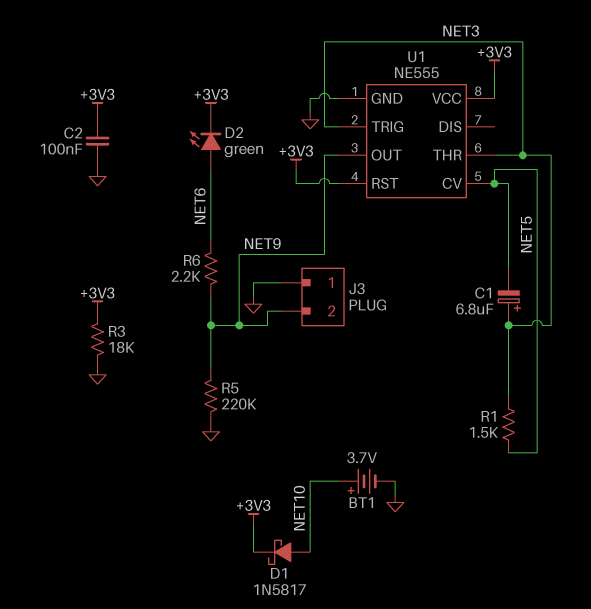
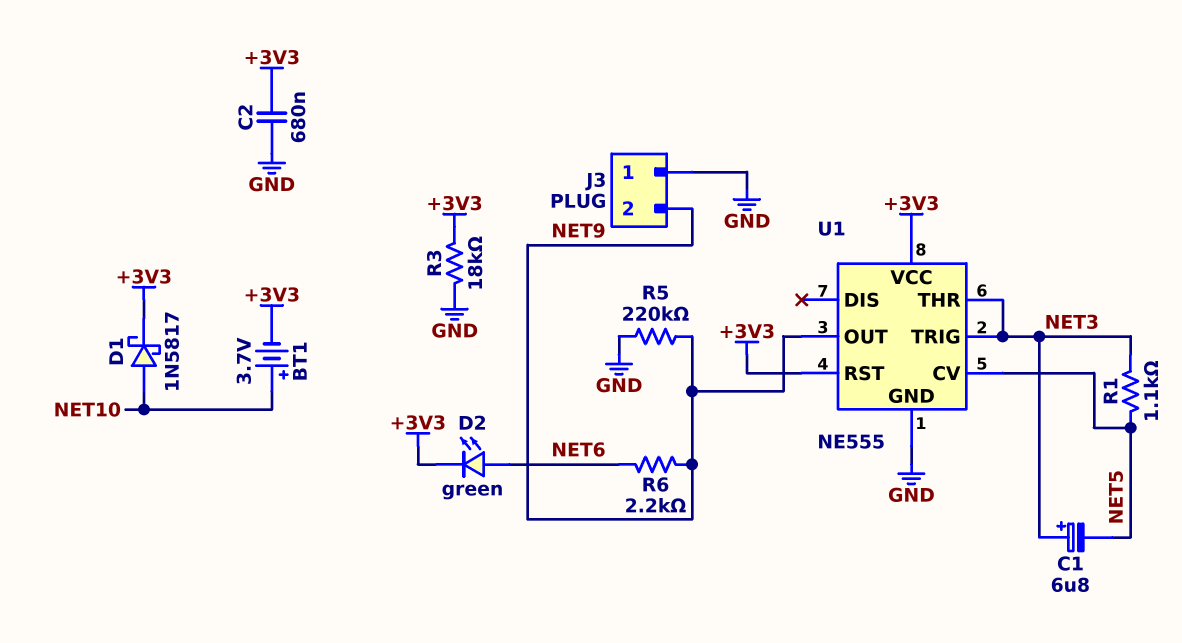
BT1: 3.7V (plus NET10, minus GND) -> 3.7V (plus NET10, minus +3V3)
C2: 100nF (+3V3, GND) -> 680nF (+3V3, GND)
R1: 1.5k (NET3, NET5) -> 1.1k (NET3, NET5)

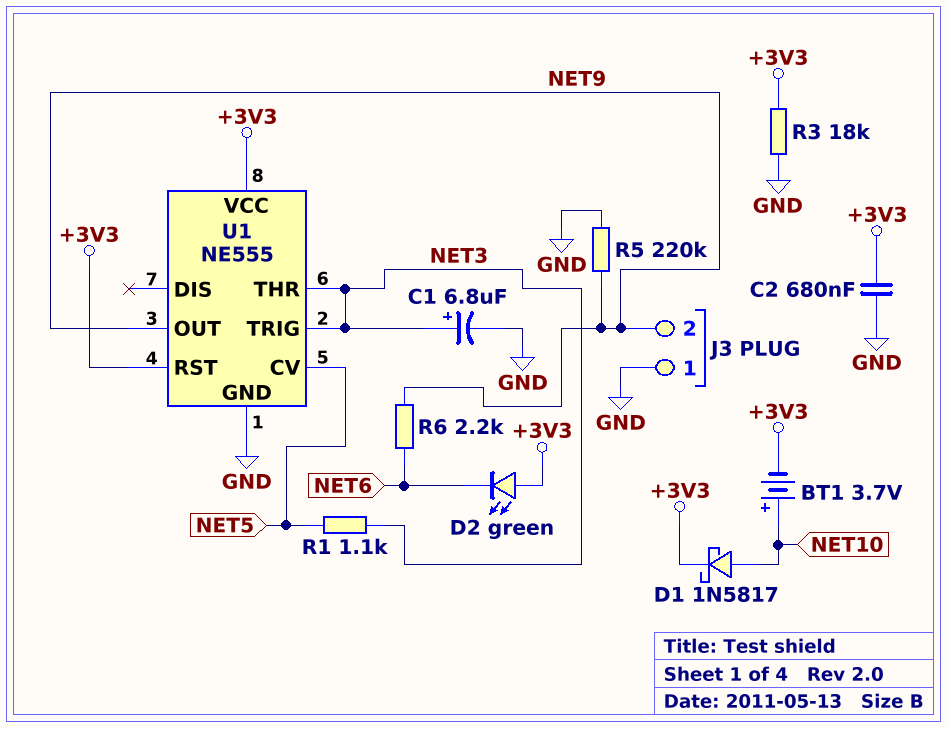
C1: 6.8uF (plus NET3, minus NET5) -> 6.8uF (plus NET3, minus GND)
D2: LED green (A NET6, K +3V3) -> LED green (A +3V3, K NET6)

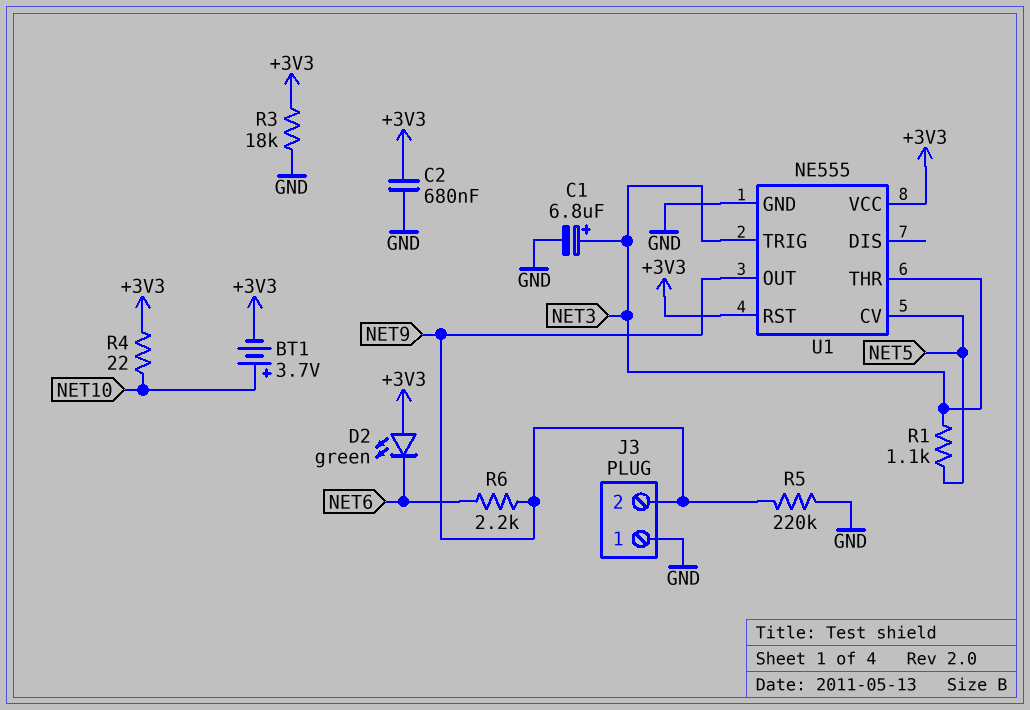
D1: schottky 1N5817 (A NET10, K +3V3) -> none
R4: none -> 22 (+3V3, NET10)

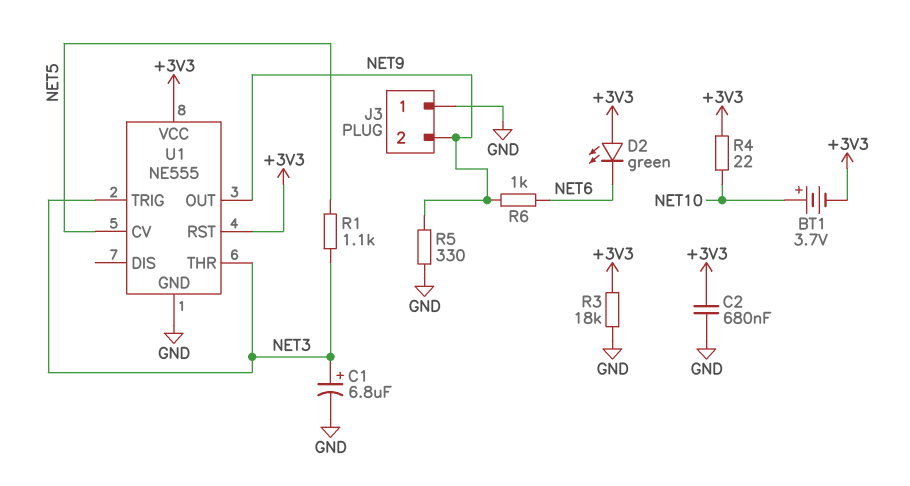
R5: 220k (GND, NET9) -> 330 (GND, NET9)
R6: 2.2k (NET6, NET9) -> 1k (NET6, NET9)

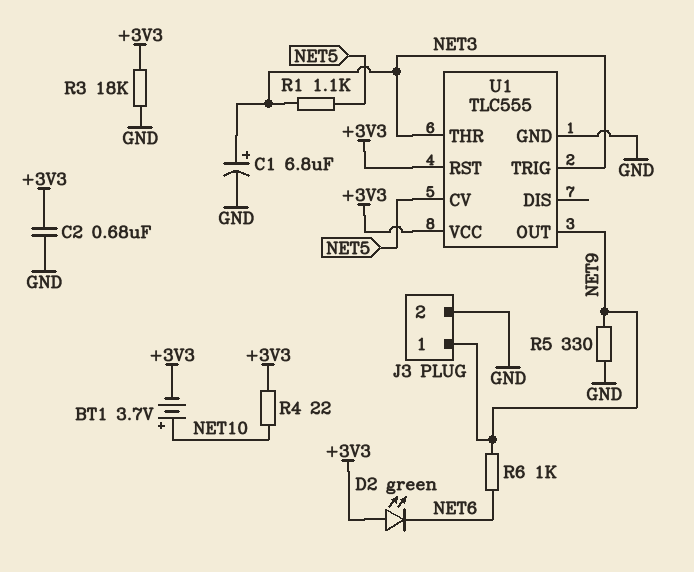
J3 pin 1: GND -> NET9
J3 pin 2: NET9 -> GND
U1: NE555 -> TLC555

